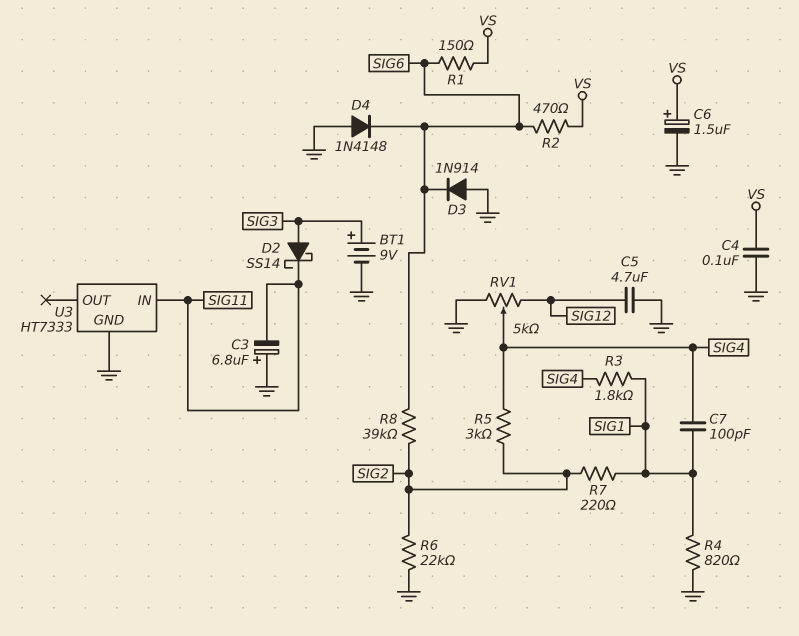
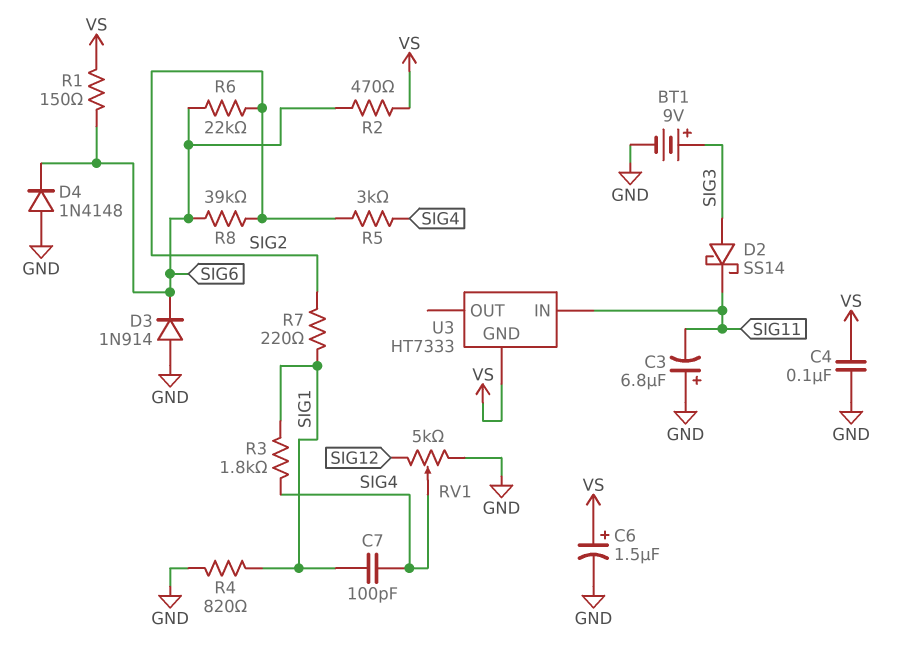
C5: 4.7uF (GND, SIG12) -> none
R6: 22k (GND, SIG2) -> 22k (SIG2, SIG6)
U3 pin GND: GND -> VS

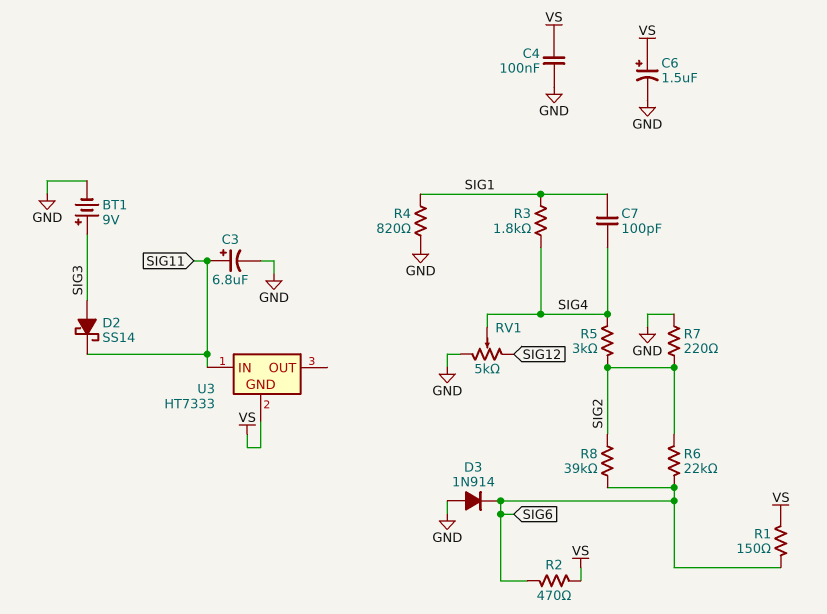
C3: 6.8uF (plus GND, minus SIG11) -> 6.8uF (plus SIG11, minus GND)
D4: diode 1N4148 (A GND, K SIG6) -> none
R7: 220 (SIG1, SIG2) -> 220 (GND, SIG2)

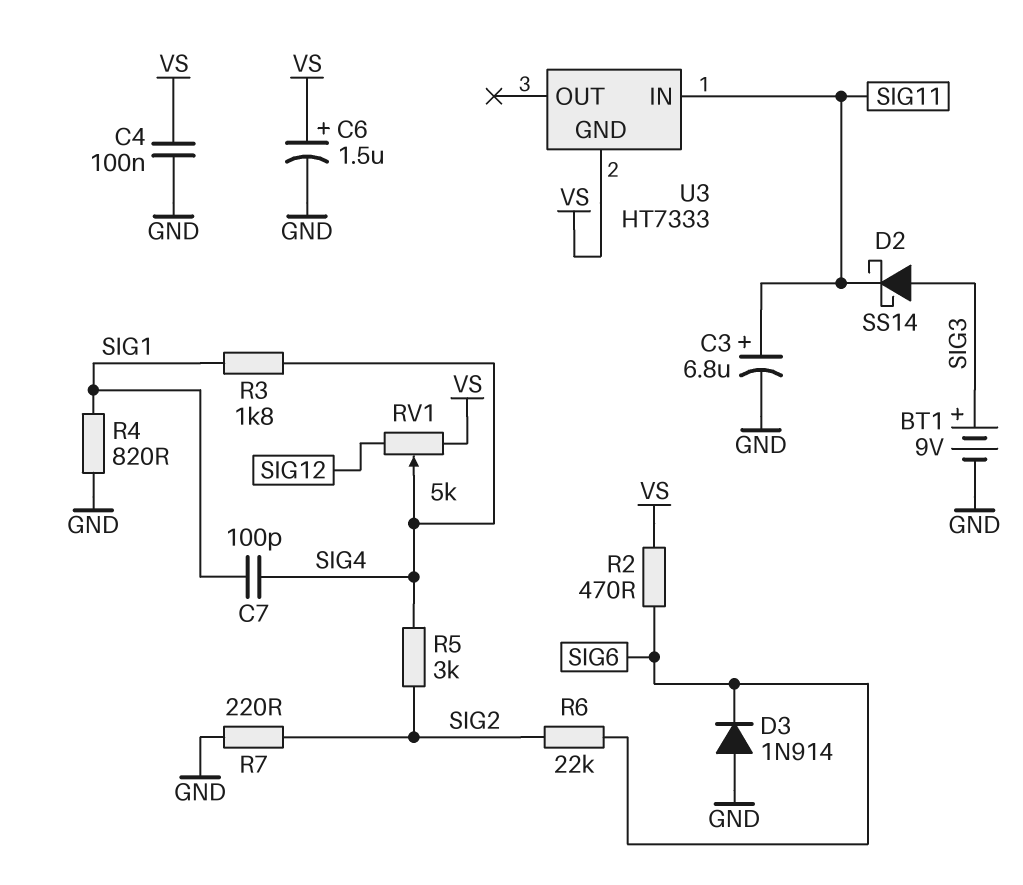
R1: 150 (SIG6, VS) -> none
R8: 39k (SIG2, SIG6) -> none
RV1: 5k (GND, SIG12, wiper SIG4) -> 5k (SIG12, VS, wiper SIG4)

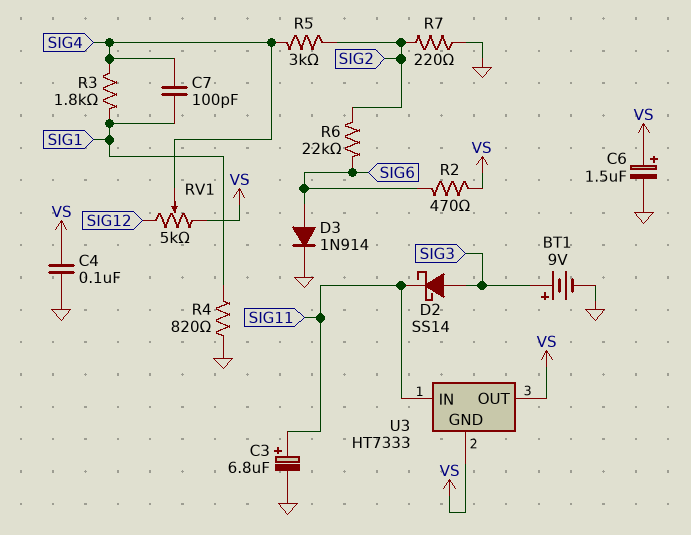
D3: diode 1N914 (A GND, K SIG6) -> diode 1N914 (A SIG6, K GND)
U3 pin OUT: none -> VS

